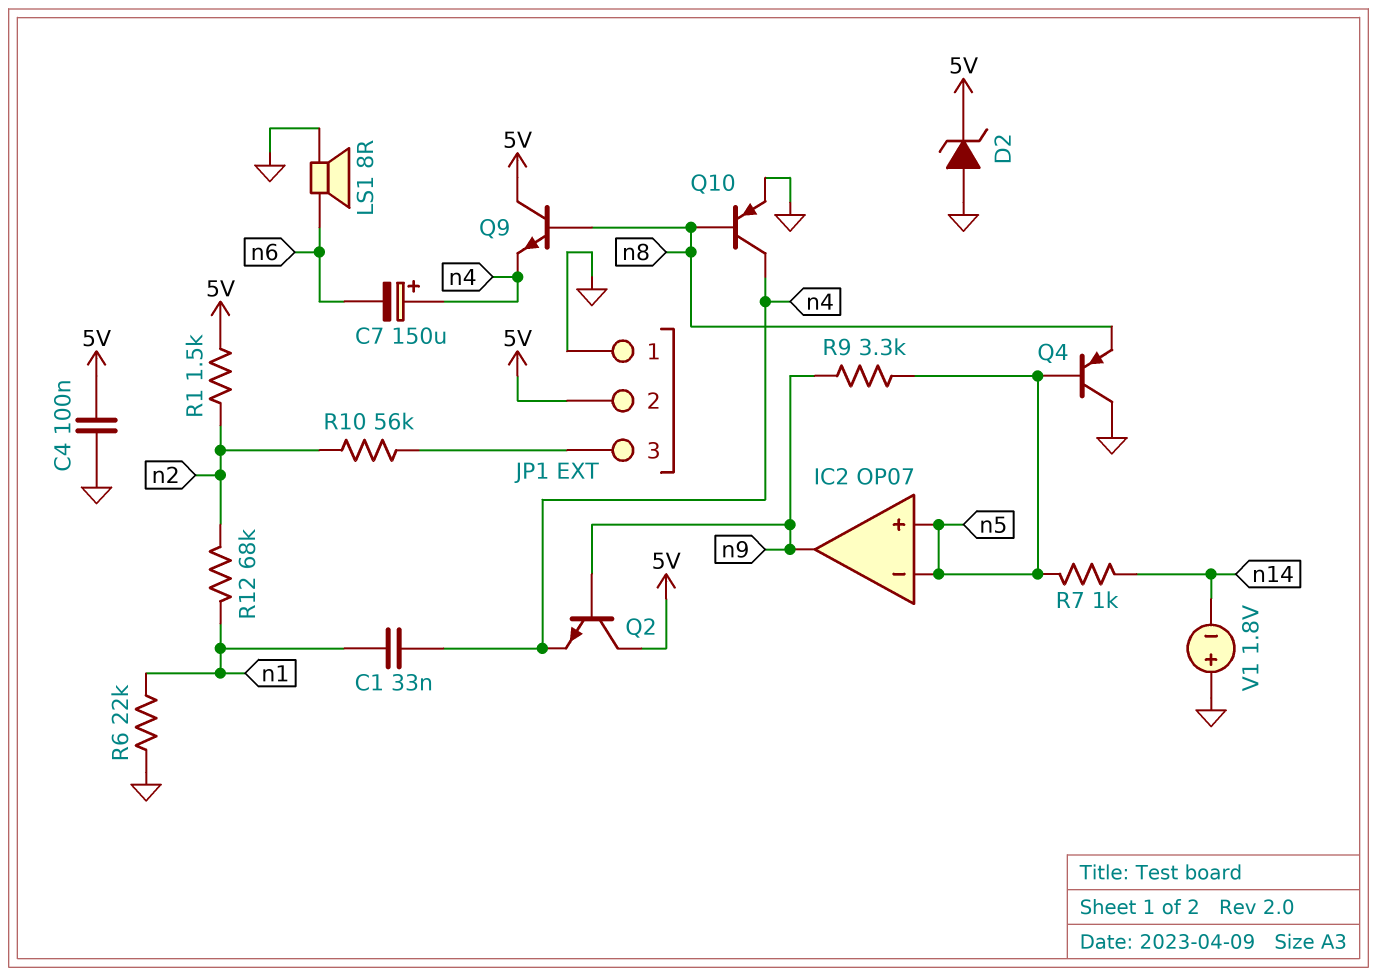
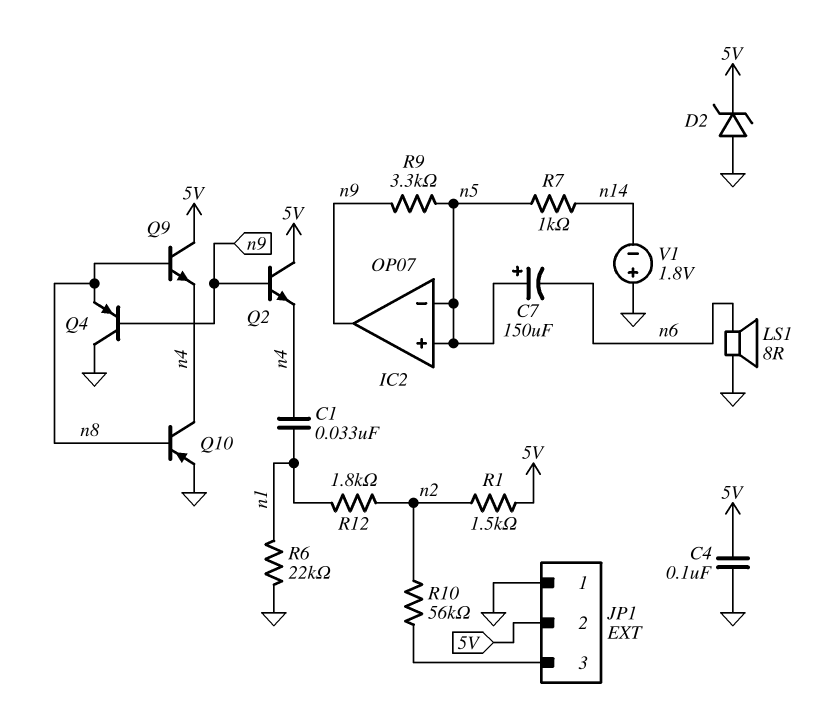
C7: 150uF (plus n4, minus n6) -> 150uF (plus n5, minus n6)
Q4: PNP (B n5, C GND, E n8) -> PNP (B n9, C GND, E n8)
R12: 68k (n1, n2) -> 1.8k (n1, n2)

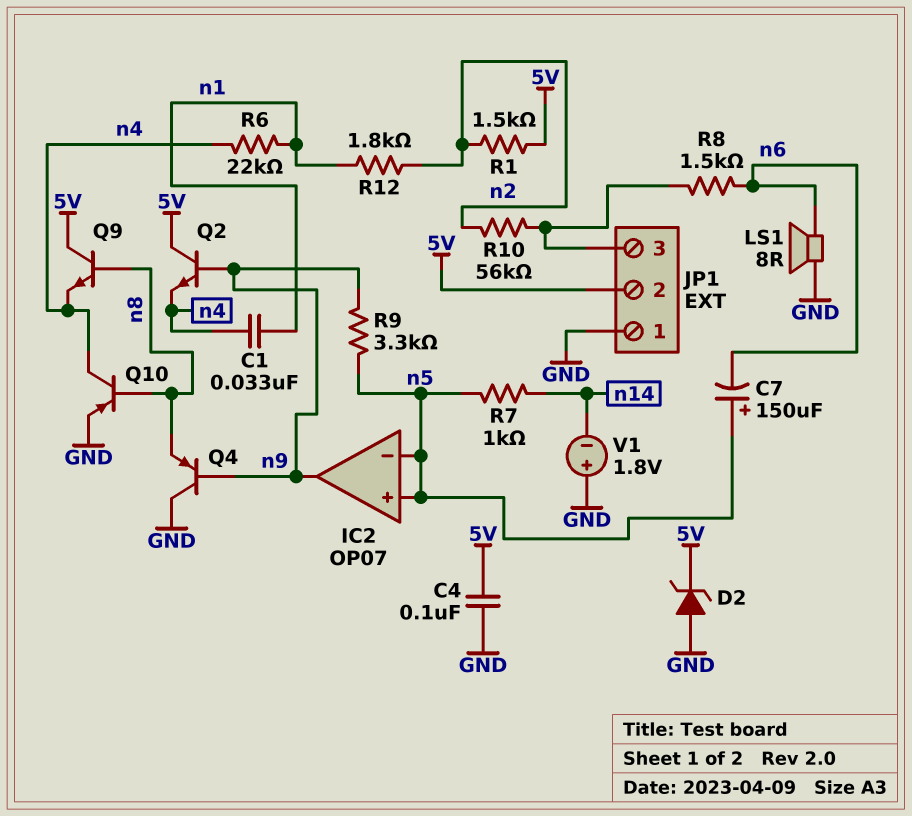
R6: 22k (GND, n1) -> 22k (n1, n4)
R8: none -> 1.5k (JP1/3, n6)

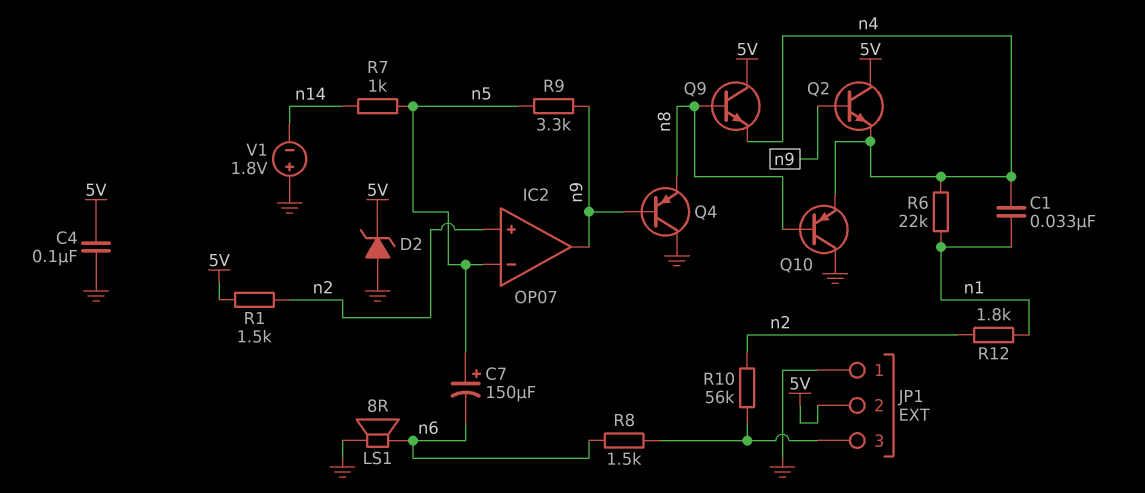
IC2 pin in+: n5 -> n2
Q10: PNP (B n8, C n4, E GND) -> PNP (B n8, C GND, E n4)

